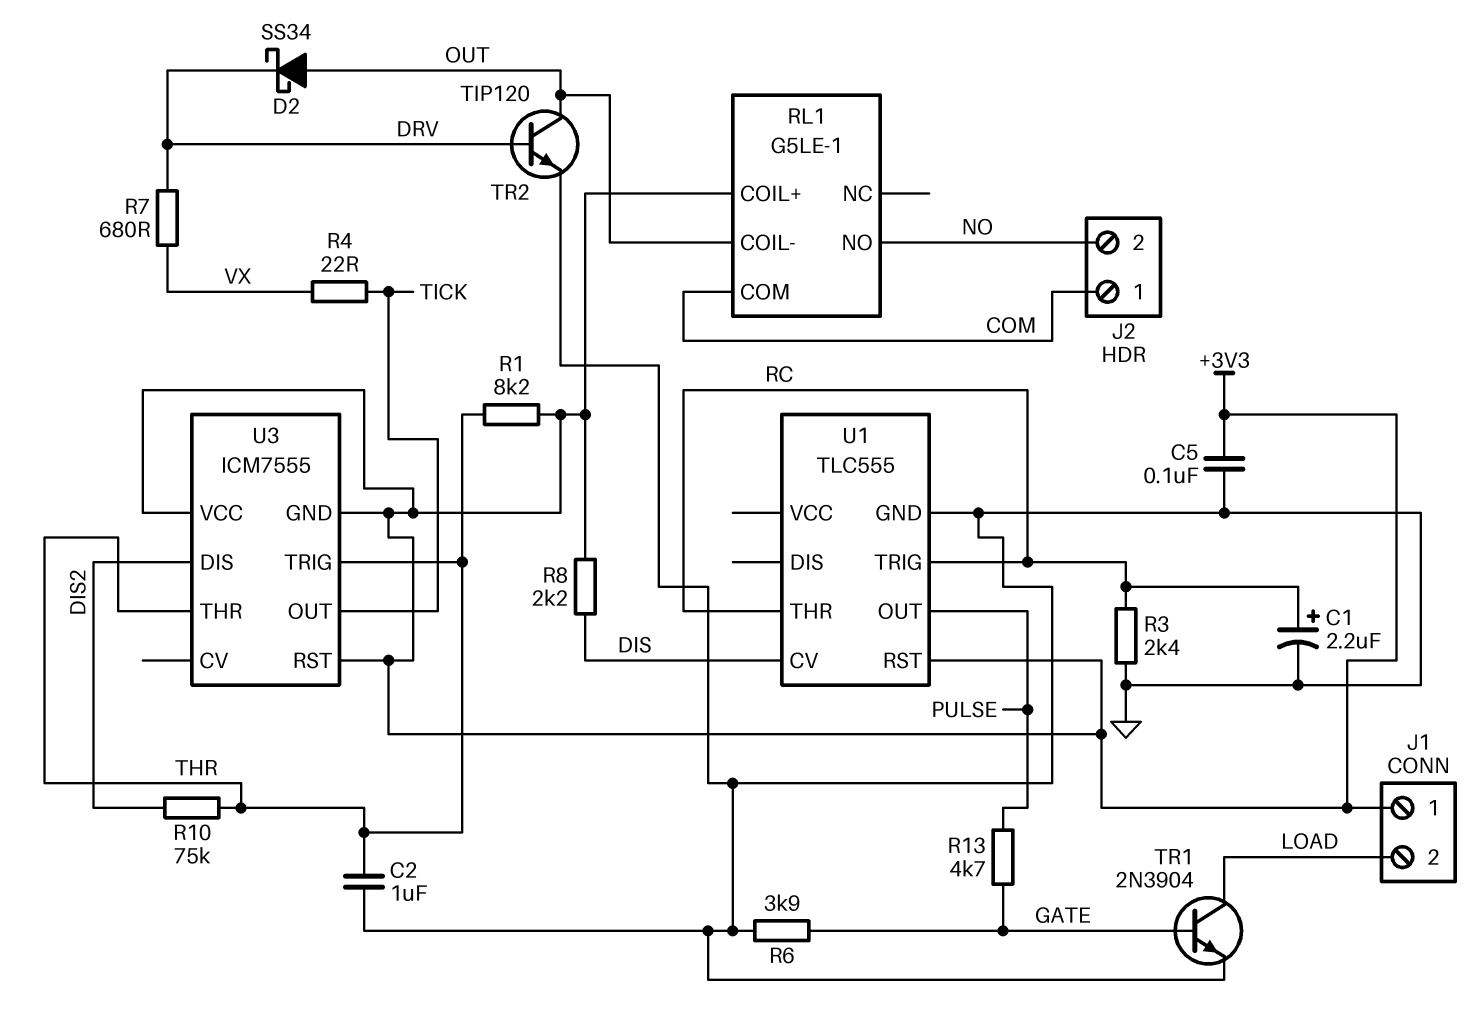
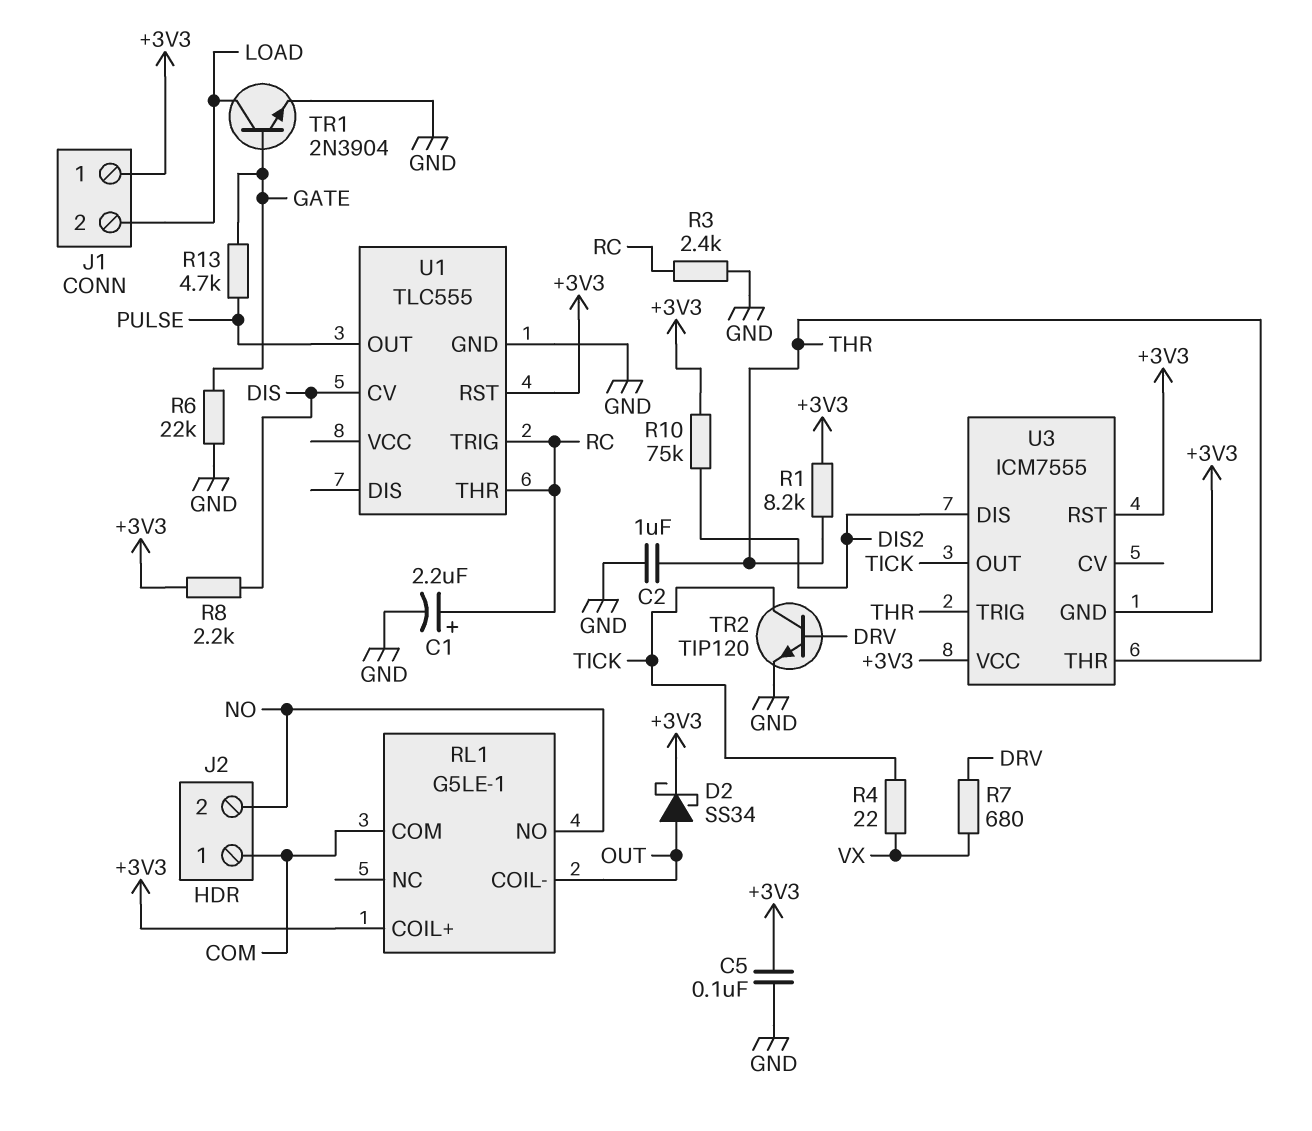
D2: schottky SS34 (A OUT, K DRV) -> schottky SS34 (A OUT, K +3V3)
R6: 3.9k (GATE, GND) -> 22k (GATE, GND)
R10: 75k (DIS2, THR) -> 75k (+3V3, DIS2)
TR2: NPN TIP120 (B DRV, C OUT, E GND) -> NPN TIP120 (B DRV, C TICK, E GND)

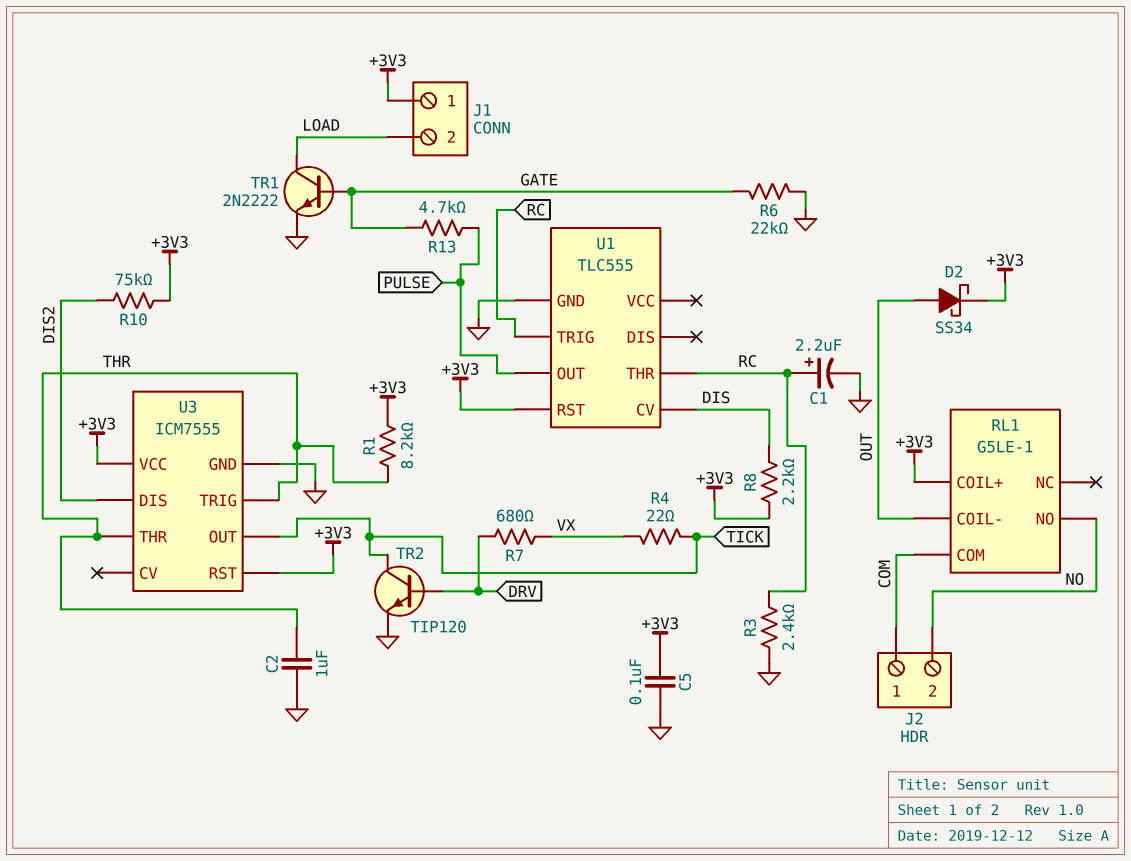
TR1: NPN 2N3904 (B GATE, C LOAD, E GND) -> NPN 2N2222 (B GATE, C LOAD, E GND)
U3 pin GND: +3V3 -> GND

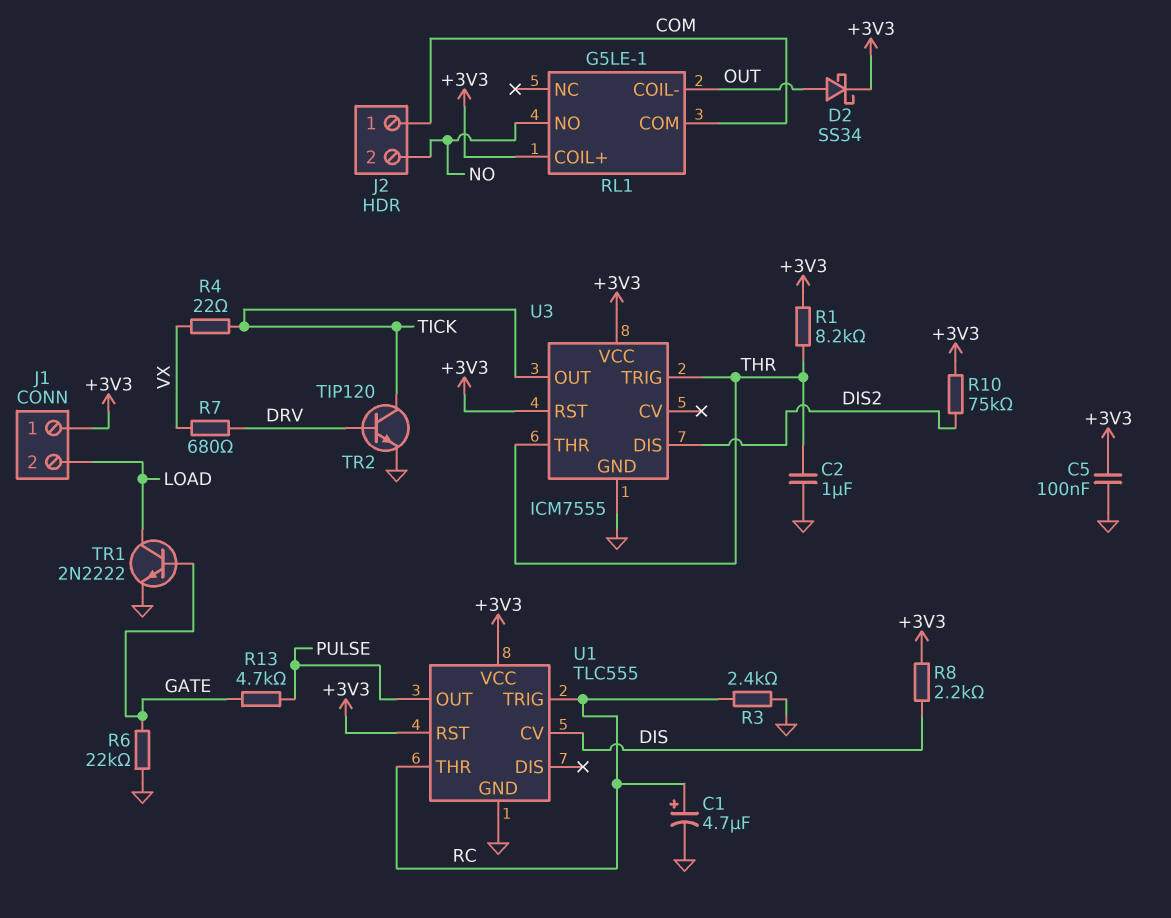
C1: 2.2uF (plus RC, minus GND) -> 4.7uF (plus RC, minus GND)
U1 pin VCC: none -> +3V3

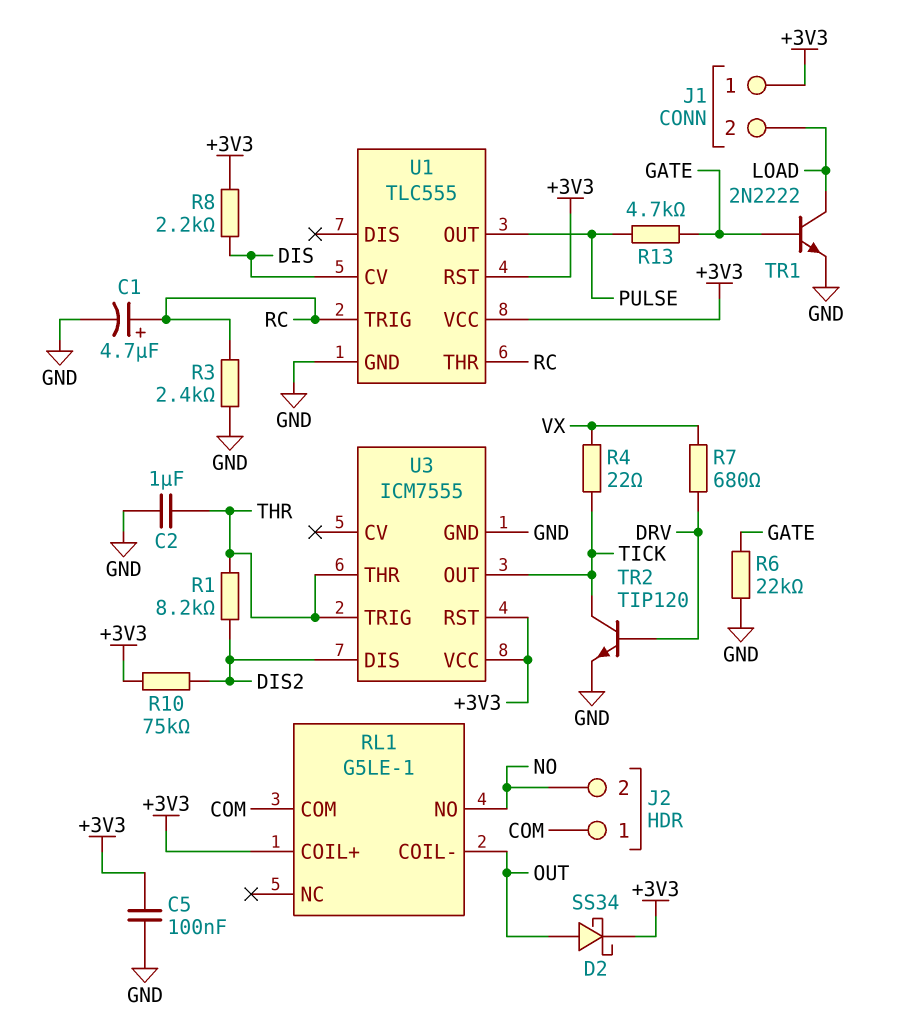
R1: 8.2k (+3V3, THR) -> 8.2k (DIS2, THR)

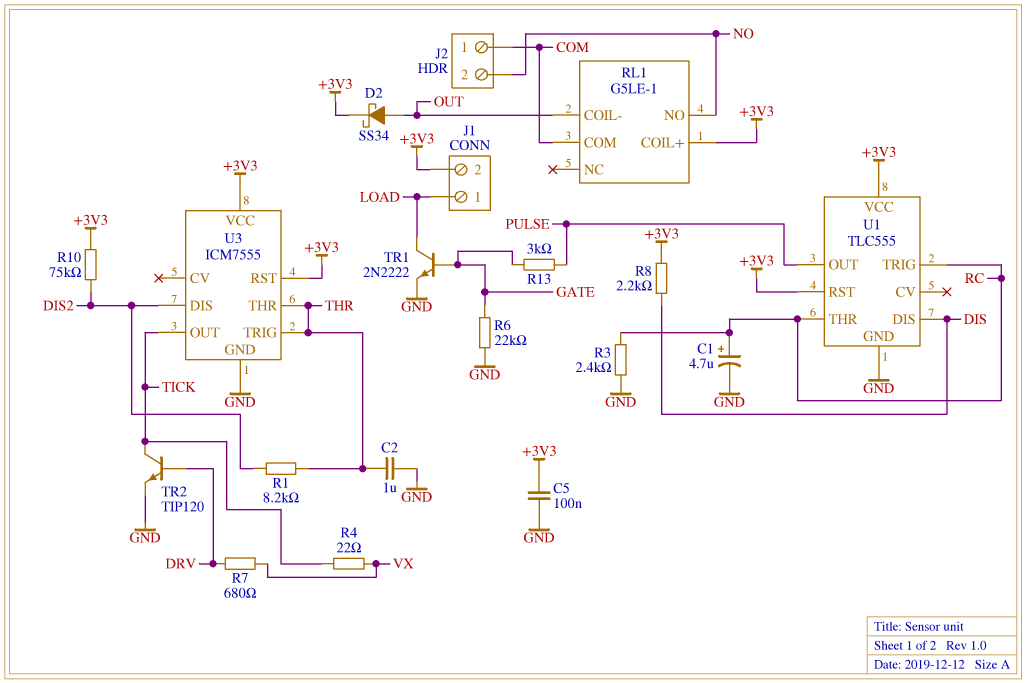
J1 pin 1: +3V3 -> LOAD
J1 pin 2: LOAD -> +3V3
R13: 4.7k (GATE, PULSE) -> 3k (GATE, PULSE)
U1 pin CV: DIS -> none
U1 pin DIS: none -> DIS

